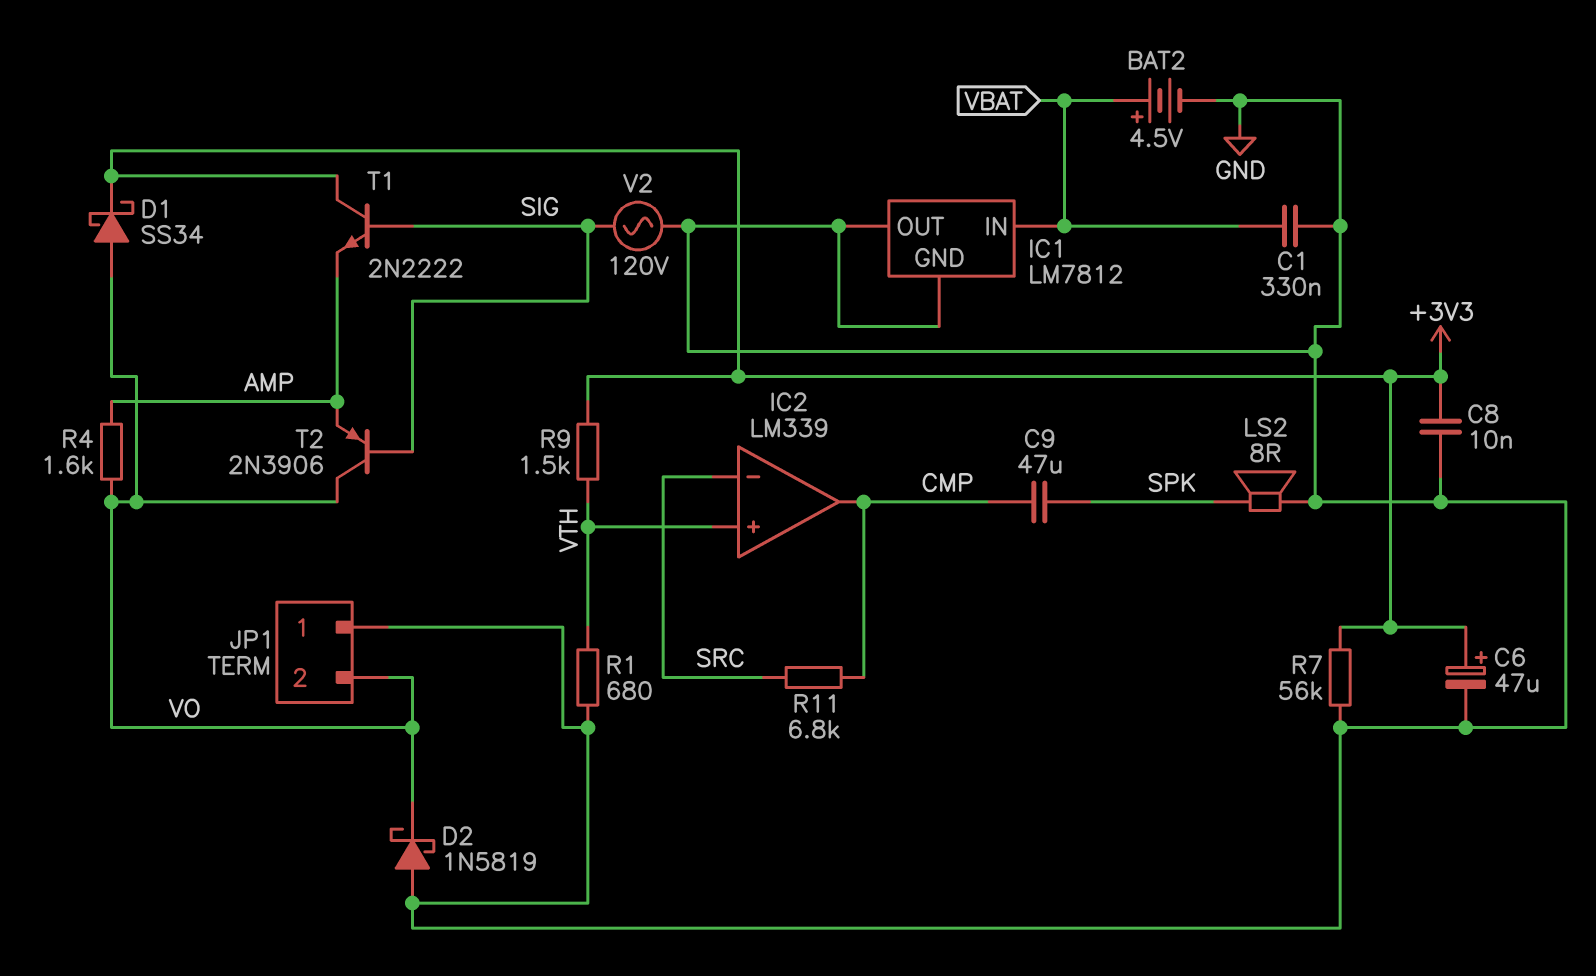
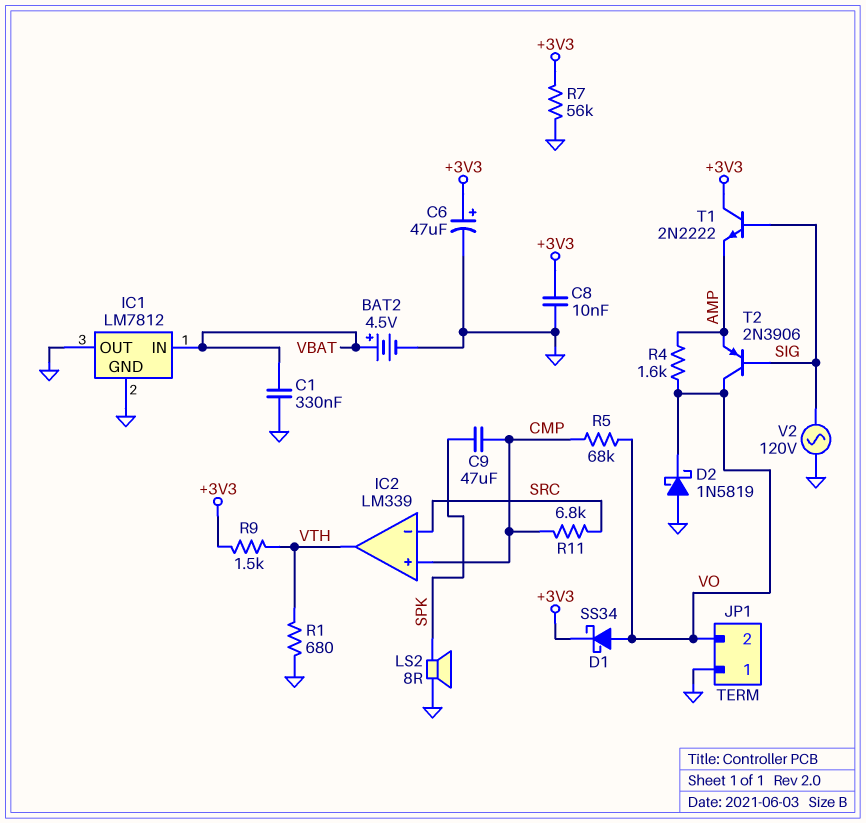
IC2 pin in+: VTH -> CMP
IC2 pin out: CMP -> VTH
R5: none -> 68k (CMP, VO)

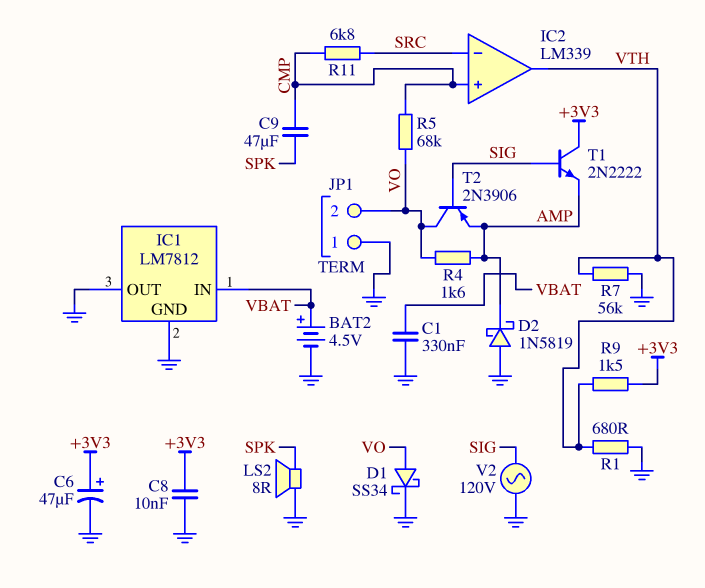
D1: schottky SS34 (A VO, K +3V3) -> schottky SS34 (A VO, K GND)
D2: schottky 1N5819 (A GND, K VO) -> schottky 1N5819 (A GND, K AMP)
R7: 56k (+3V3, GND) -> 56k (GND, VTH)

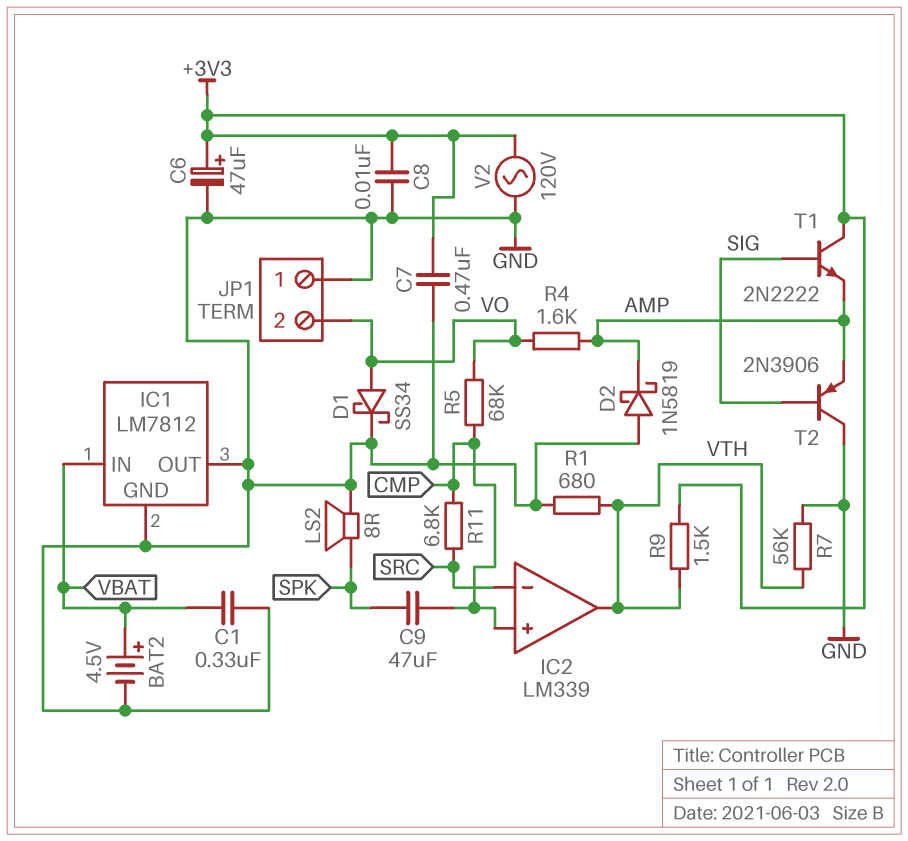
C7: none -> 470nF (+3V3, GND)
T2: PNP 2N3906 (B SIG, C VO, E AMP) -> PNP 2N3906 (B SIG, C GND, E AMP)
V2: AC 120V (GND, SIG) -> AC 120V (+3V3, GND)

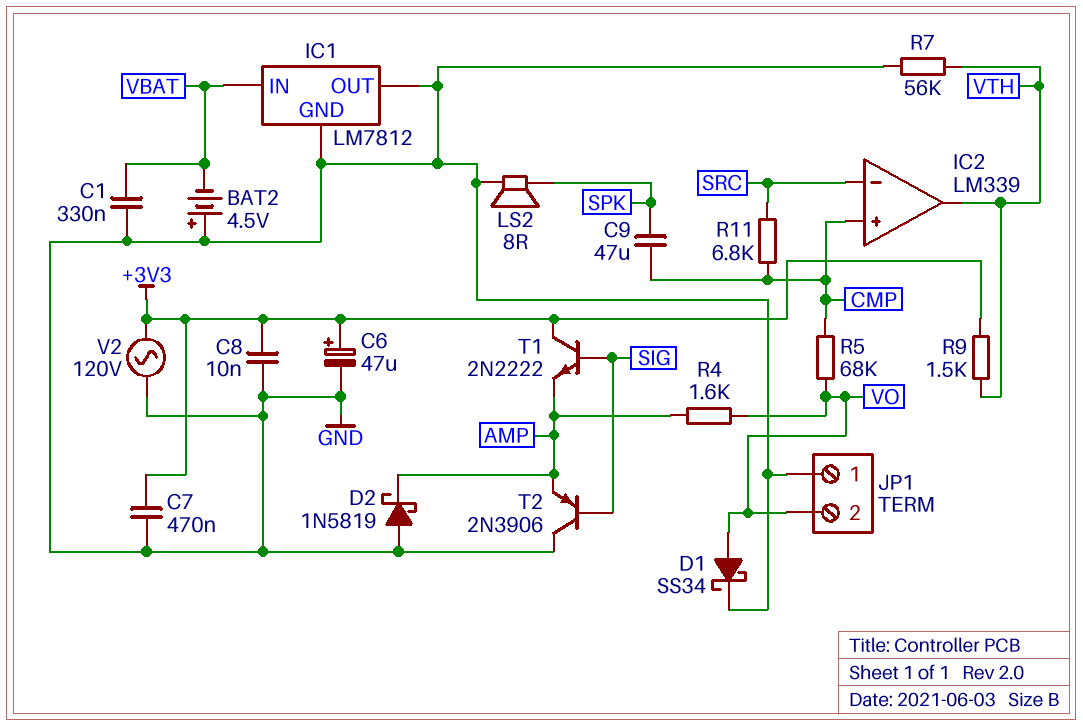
BAT2: 4.5V (plus VBAT, minus GND) -> 4.5V (plus GND, minus VBAT)
R1: 680 (GND, VTH) -> none

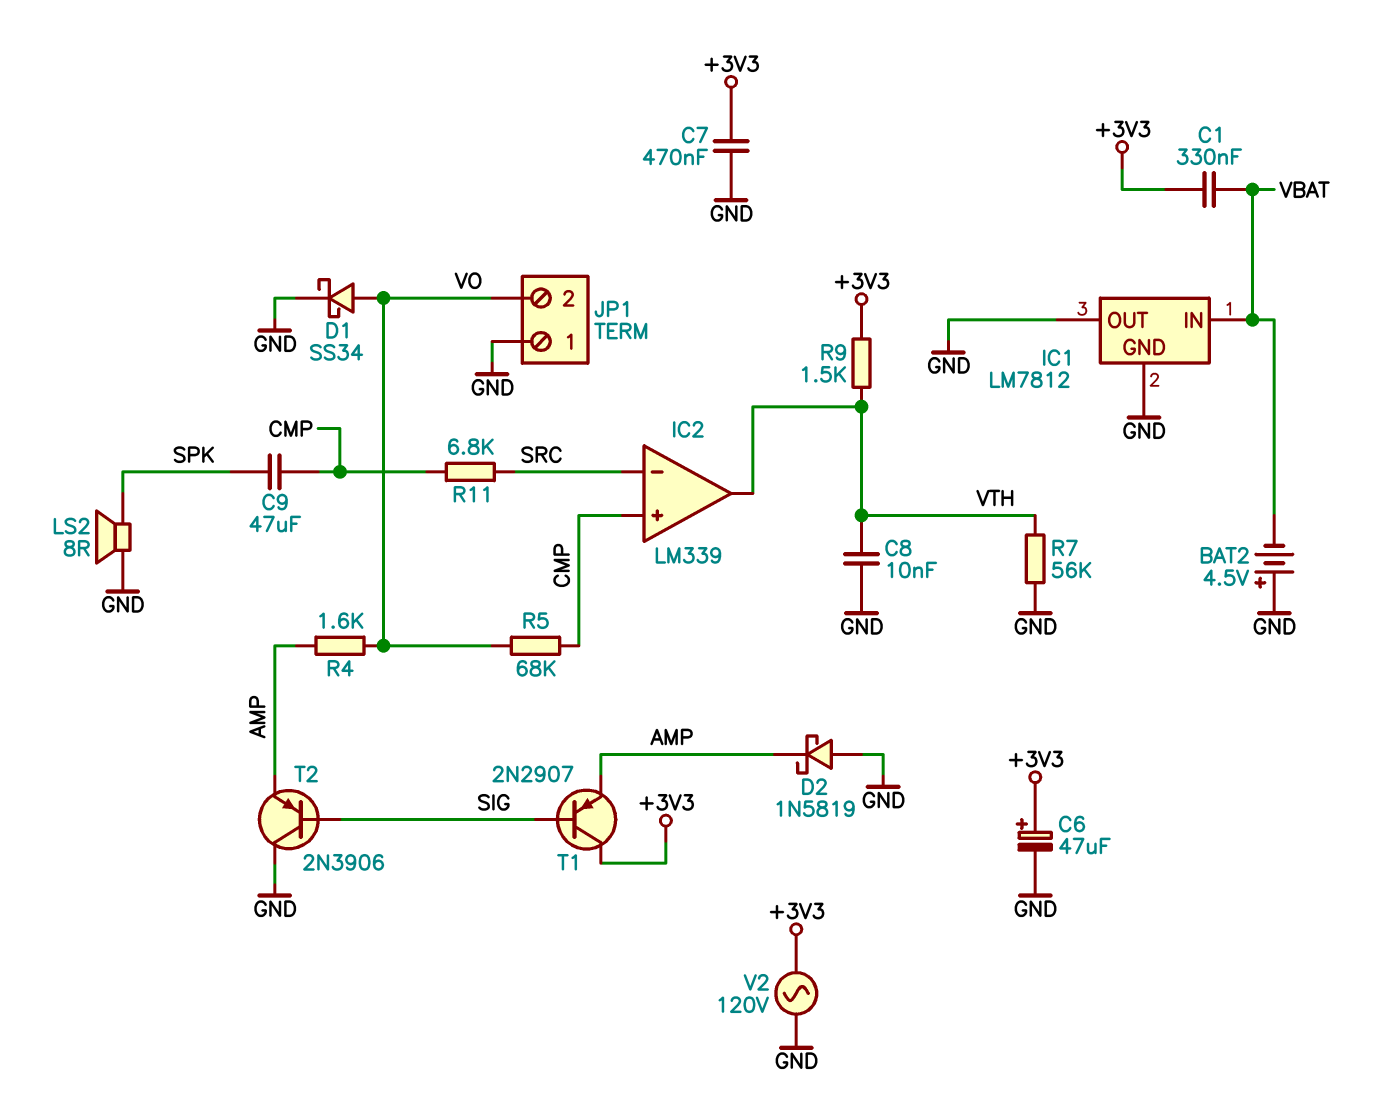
C1: 330nF (GND, VBAT) -> 330nF (+3V3, VBAT)
C8: 10nF (+3V3, GND) -> 10nF (GND, VTH)
T1: NPN 2N2222 (B SIG, C +3V3, E AMP) -> PNP 2N2907 (B SIG, C +3V3, E AMP)

